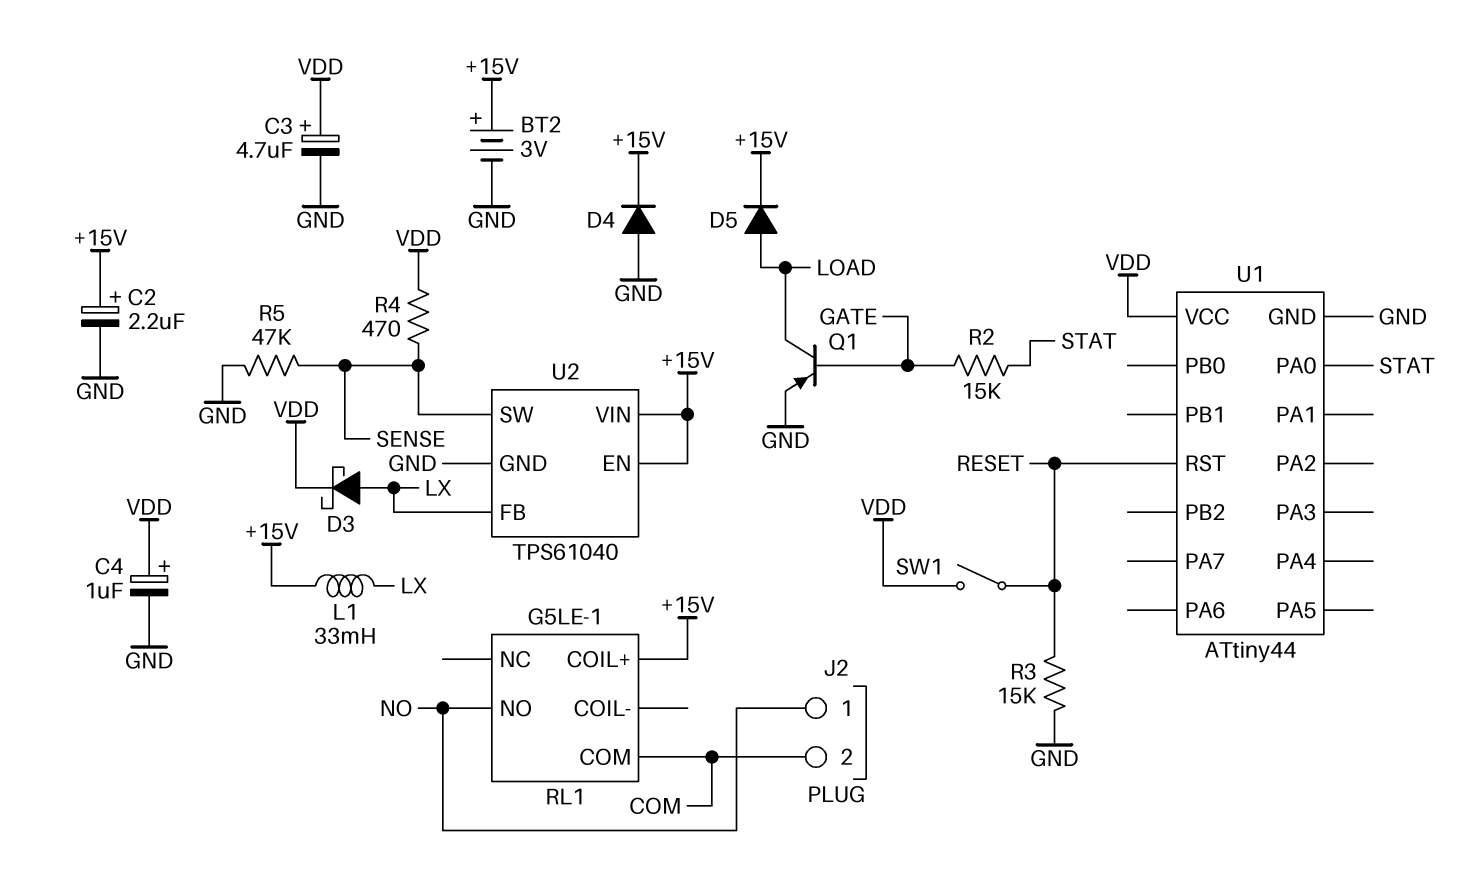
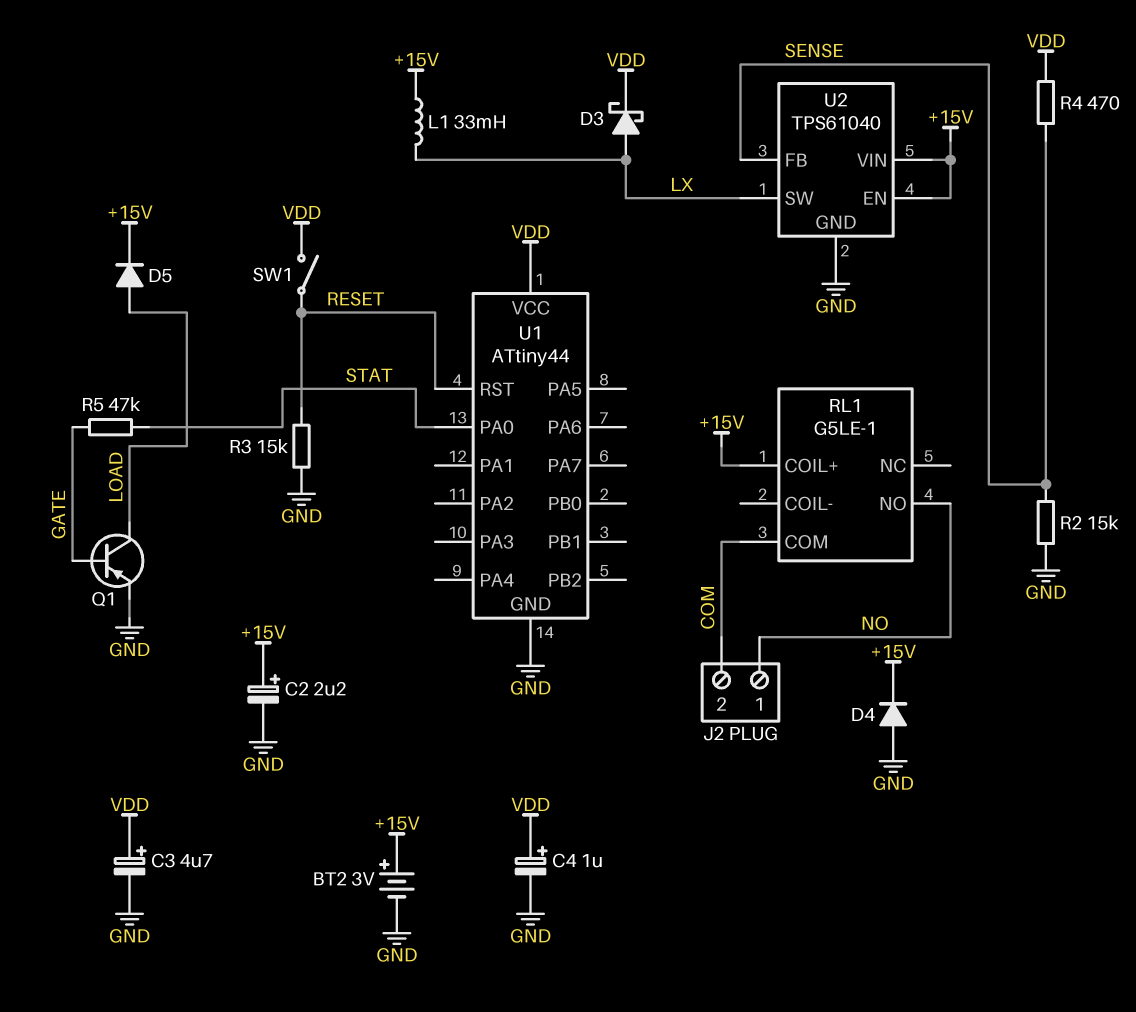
R2: 15k (GATE, STAT) -> 15k (GND, SENSE)
R5: 47k (GND, SENSE) -> 47k (GATE, STAT)
U2 pin FB: LX -> SENSE
U2 pin SW: SENSE -> LX

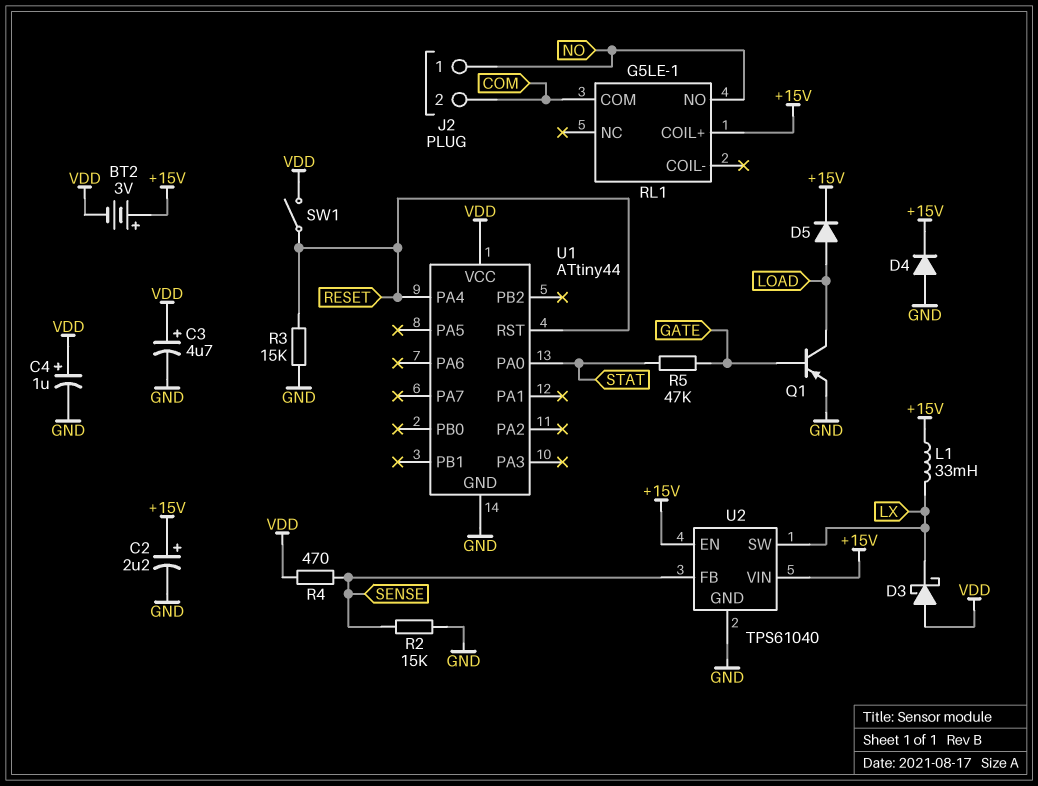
BT2: 3V (plus +15V, minus GND) -> 3V (plus +15V, minus VDD)
D3: schottky (A LX, K VDD) -> schottky (A VDD, K LX)
U1 pin PA4: none -> RESET

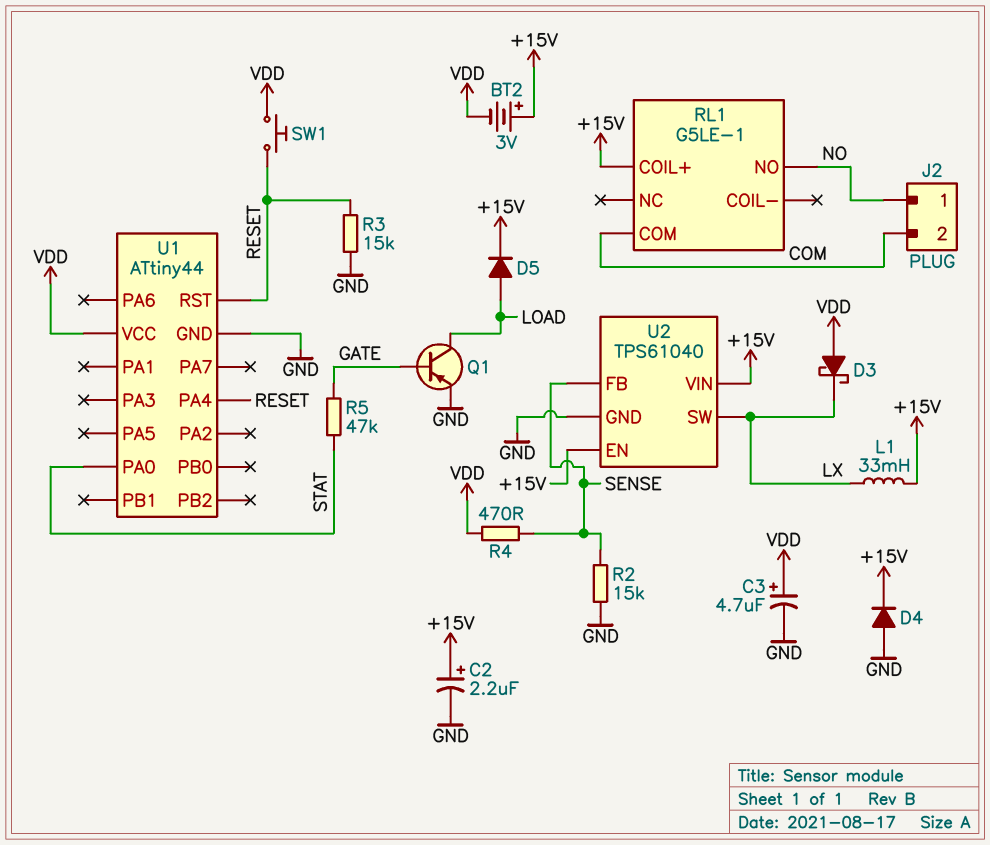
C4: 1uF (plus VDD, minus GND) -> none
SW1: switch (RESET, VDD) -> button (RESET, VDD)

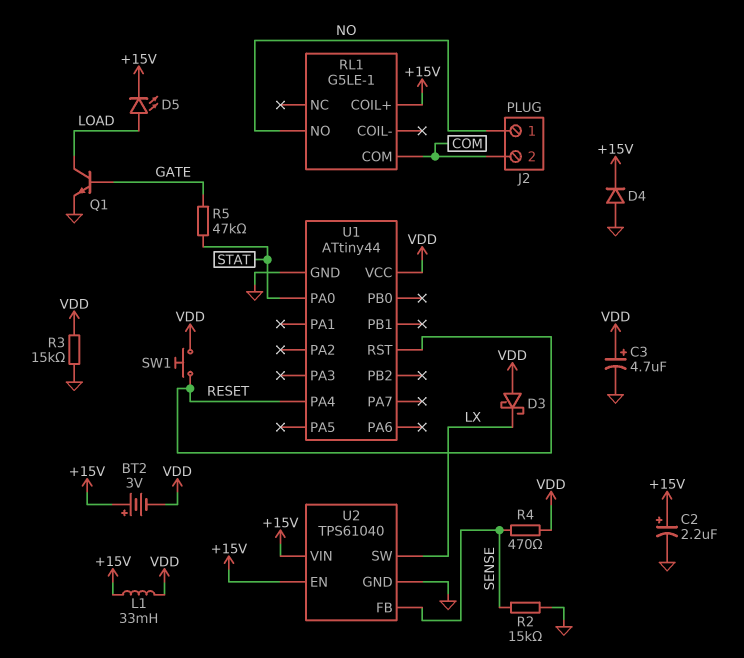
D5: diode (A LOAD, K +15V) -> LED (A LOAD, K +15V)
L1: 33mH (+15V, LX) -> 33mH (+15V, VDD)
Q1: PNP (B GATE, C LOAD, E GND) -> NPN (B GATE, C LOAD, E GND)
R3: 15k (GND, RESET) -> 15k (GND, VDD)

